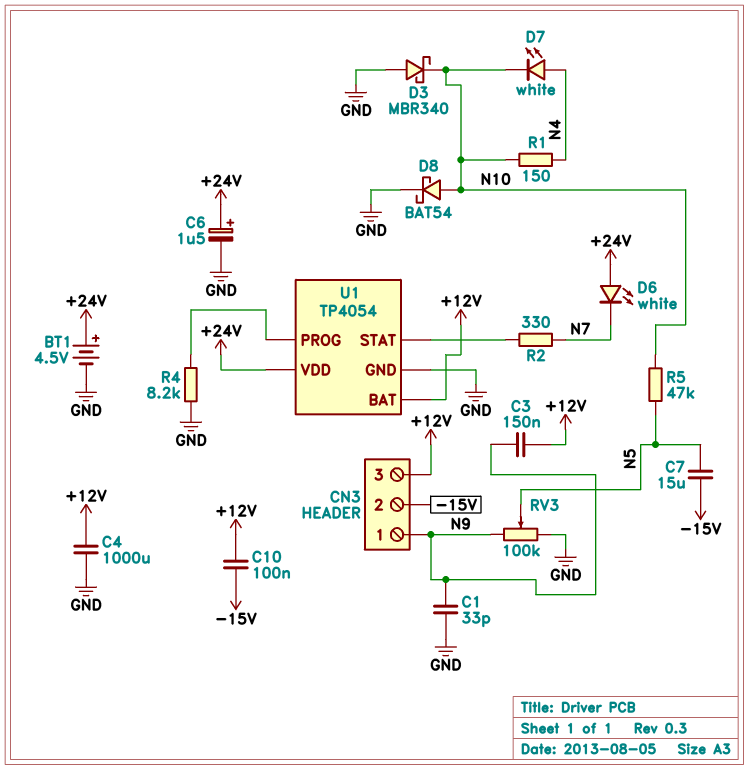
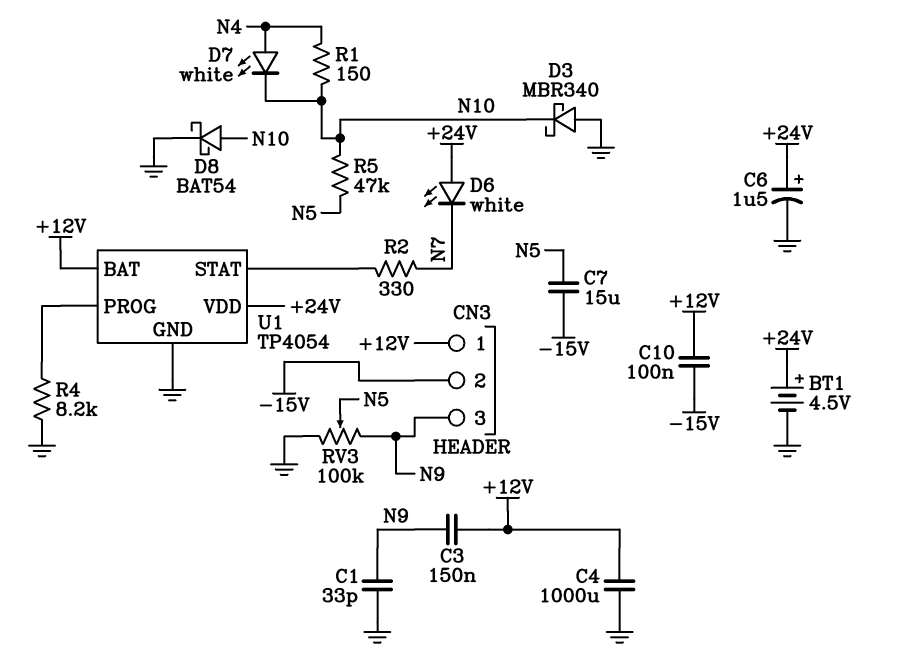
CN3 pin 1: N9 -> +12V
CN3 pin 3: +12V -> N9

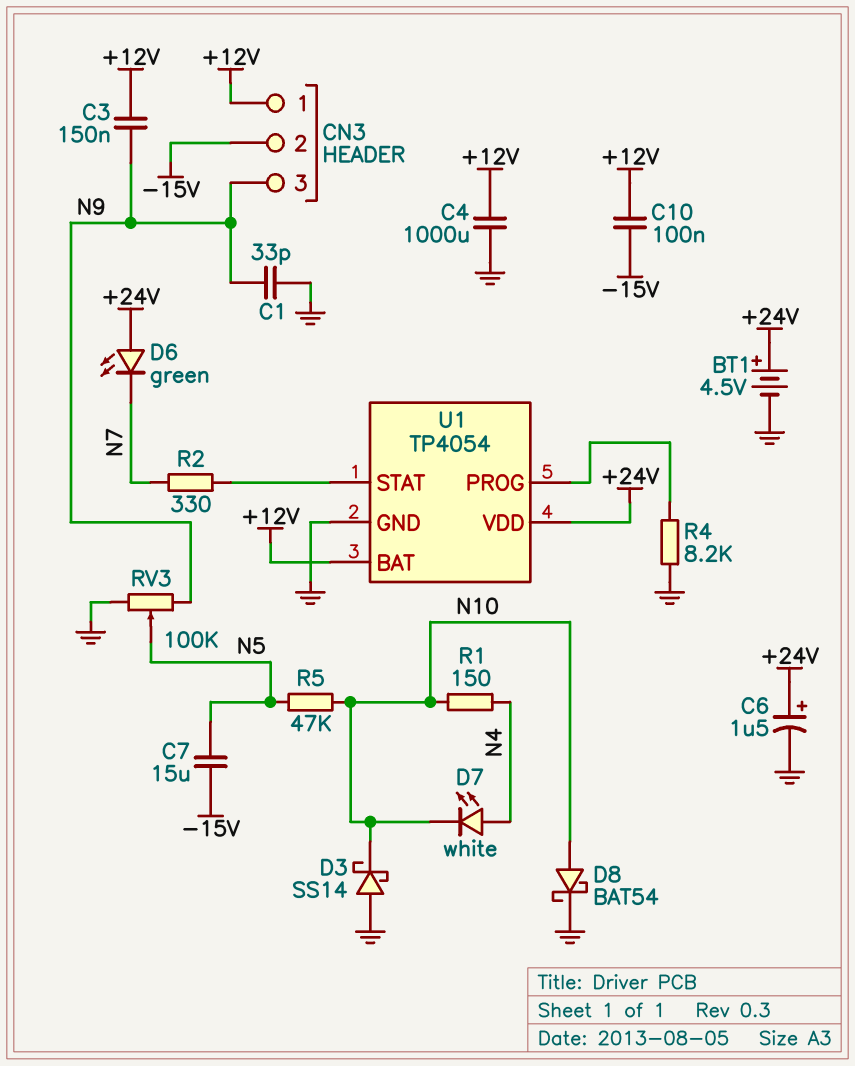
D3: schottky MBR340 (A GND, K N10) -> schottky SS14 (A GND, K N10)
D6: LED white (A +24V, K N7) -> LED green (A +24V, K N7)

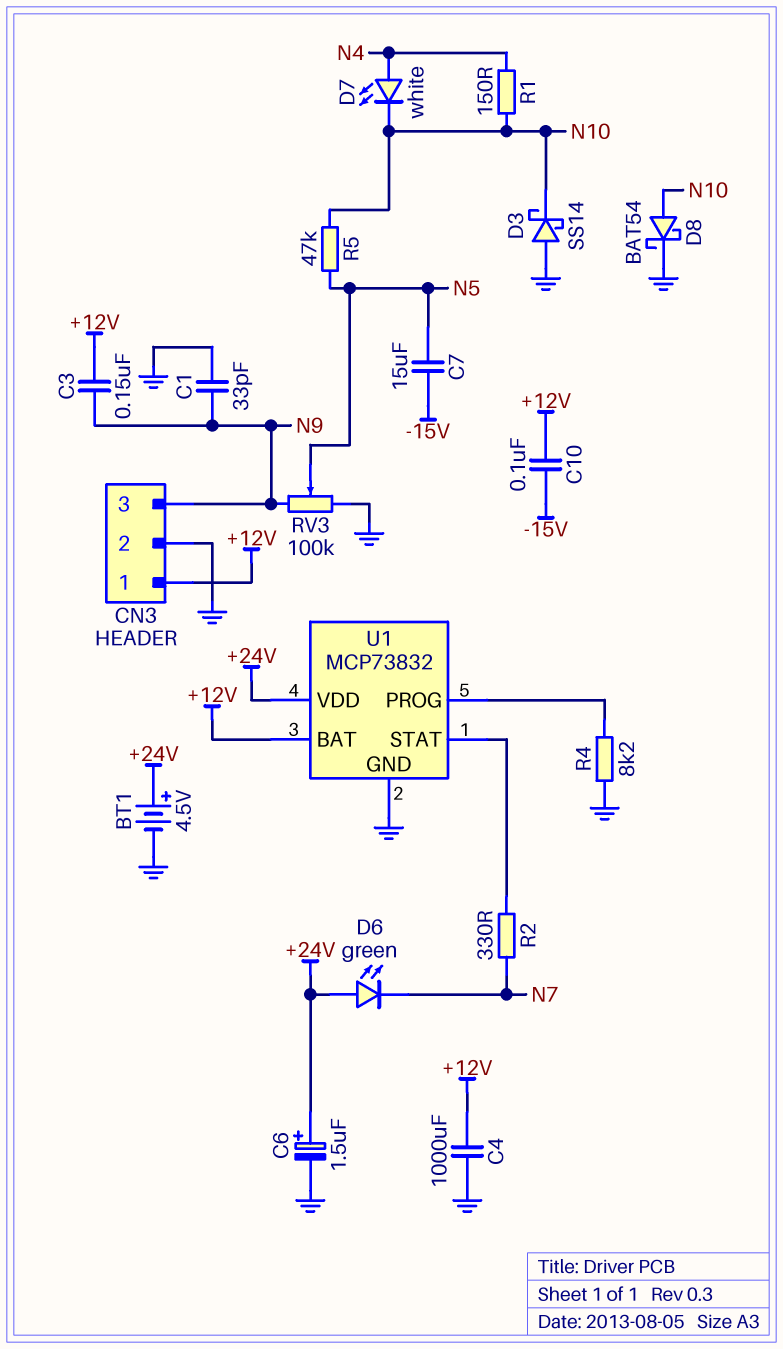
CN3 pin 2: -15V -> GND
U1: TP4054 -> MCP73832

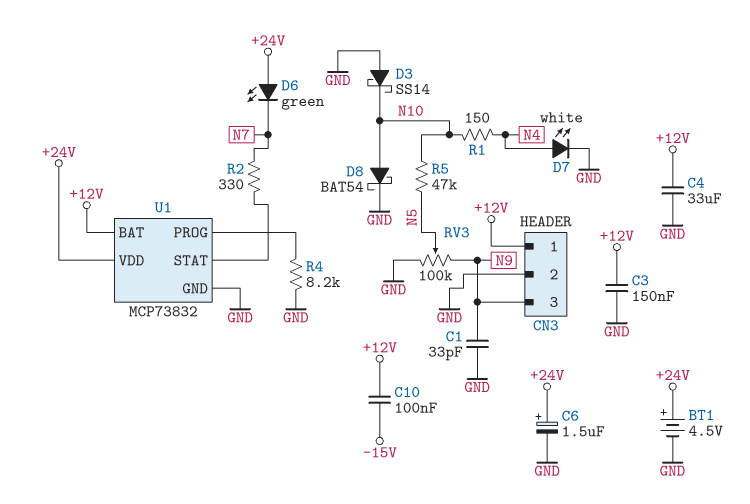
C3: 150nF (+12V, N9) -> 150nF (+12V, GND)
C4: 1000uF (+12V, GND) -> 33uF (+12V, GND)
C7: 15uF (-15V, N5) -> none
D7: LED white (A N4, K N10) -> LED white (A N4, K GND)

